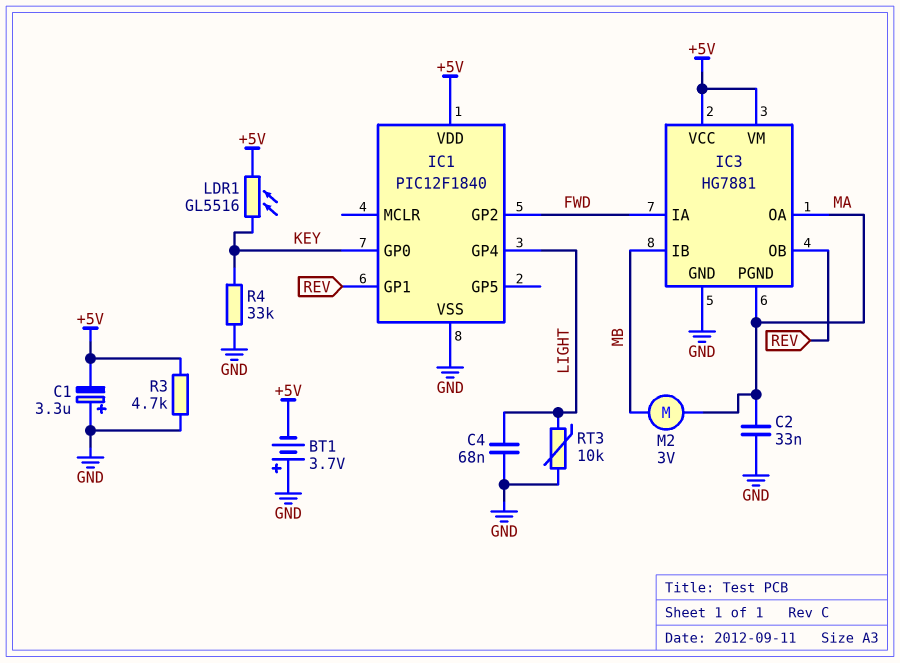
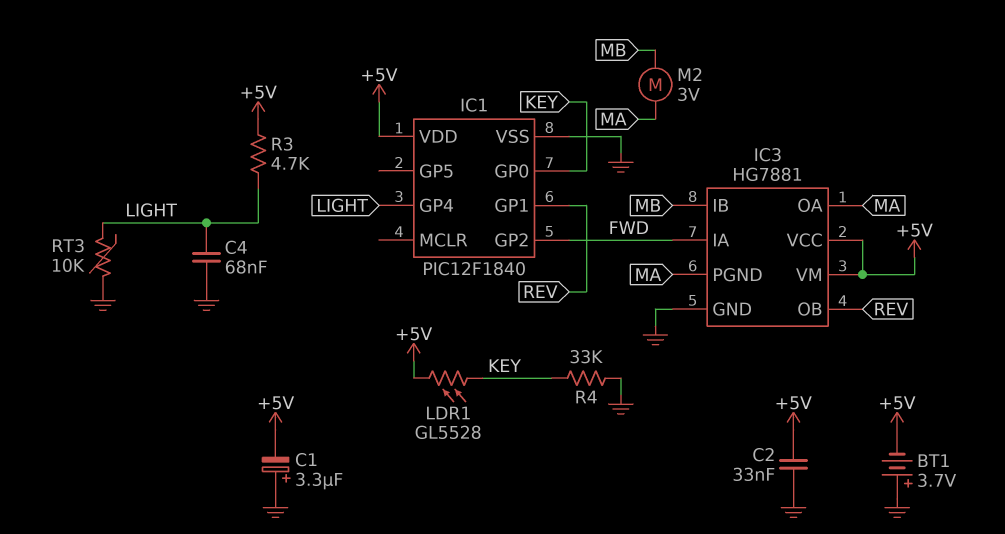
C2: 33nF (GND, MA) -> 33nF (+5V, GND)
LDR1: GL5516 (+5V, KEY) -> GL5528 (+5V, KEY)
R3: 4.7k (+5V, GND) -> 4.7k (+5V, LIGHT)

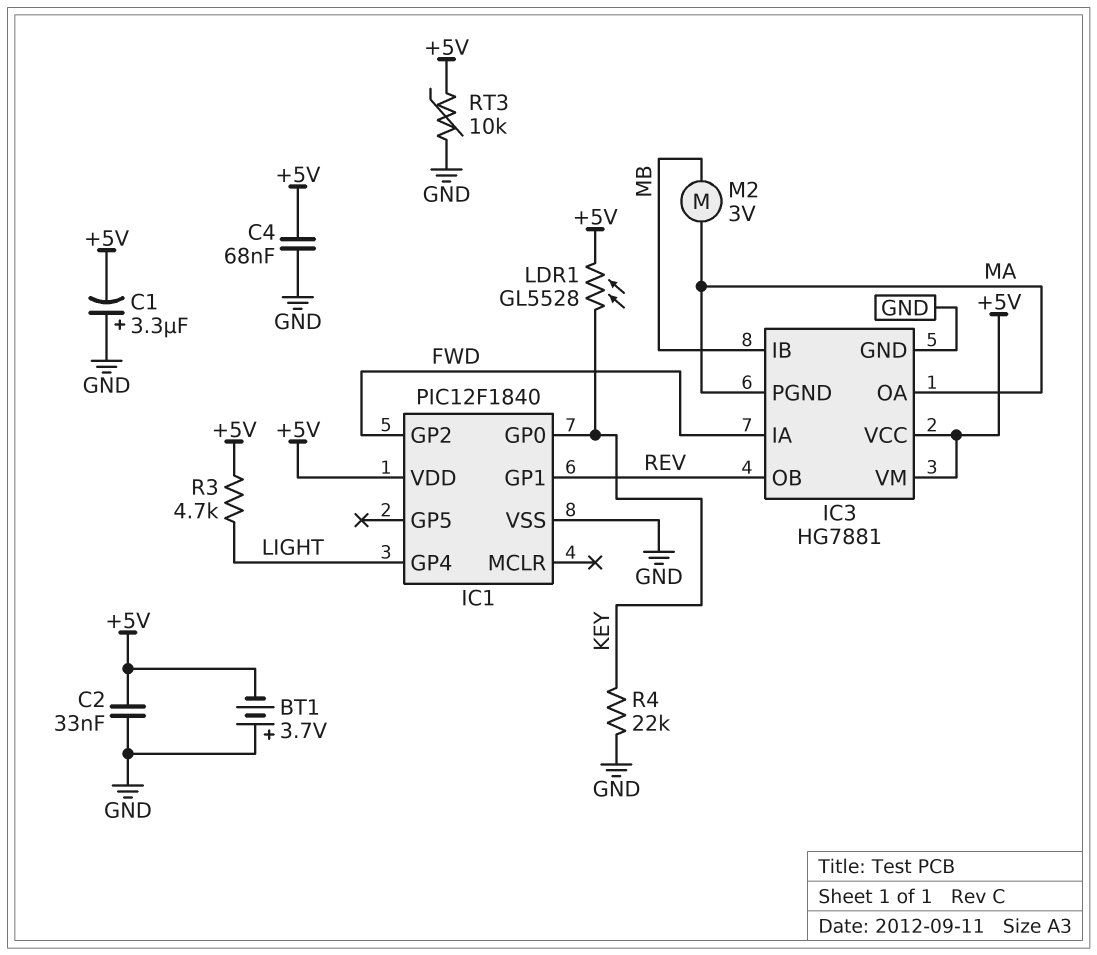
C4: 68nF (GND, LIGHT) -> 68nF (+5V, GND)
R4: 33k (GND, KEY) -> 22k (GND, KEY)
RT3: 10k (GND, LIGHT) -> 10k (+5V, GND)

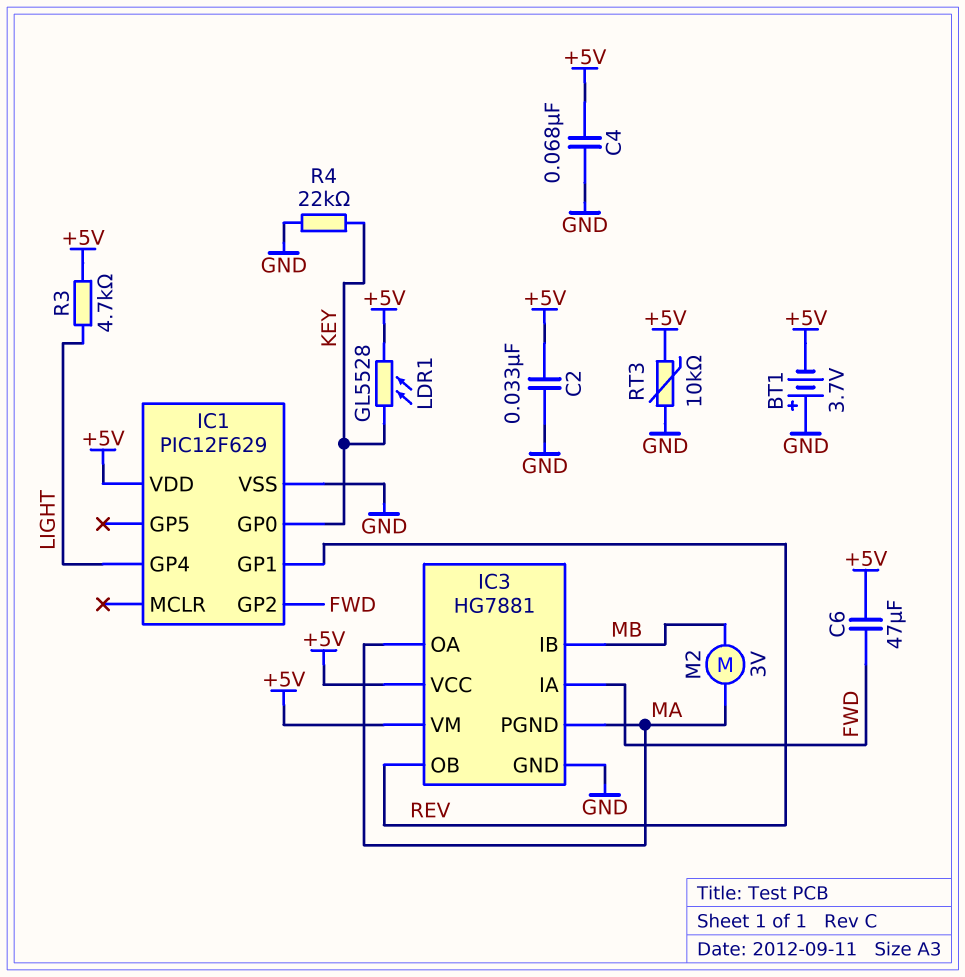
C1: 3.3uF (plus GND, minus +5V) -> none
C6: none -> 47uF (+5V, FWD)
IC1: PIC12F1840 -> PIC12F629

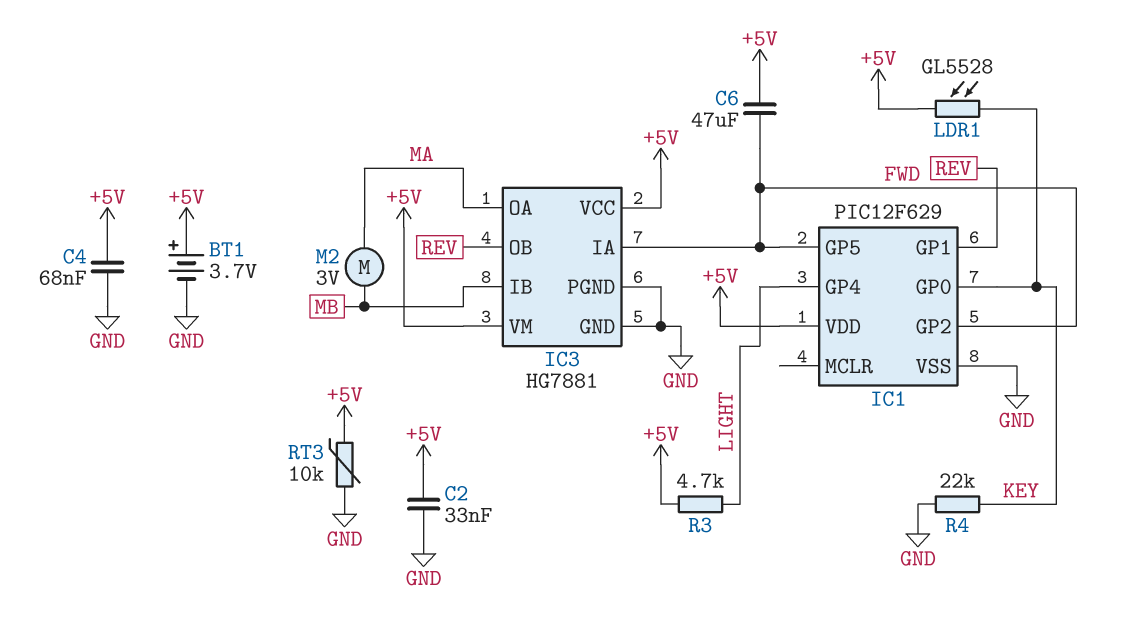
BT1: 3.7V (plus GND, minus +5V) -> 3.7V (plus +5V, minus GND)
IC1 pin GP5: none -> FWD
IC3 pin PGND: MA -> GND

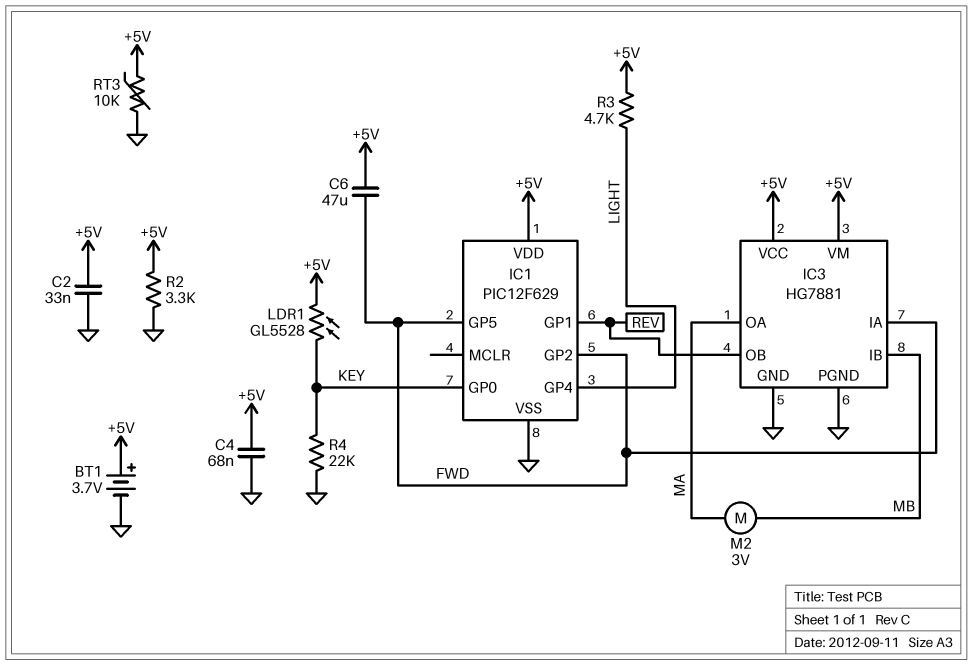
R2: none -> 3.3k (+5V, GND)

